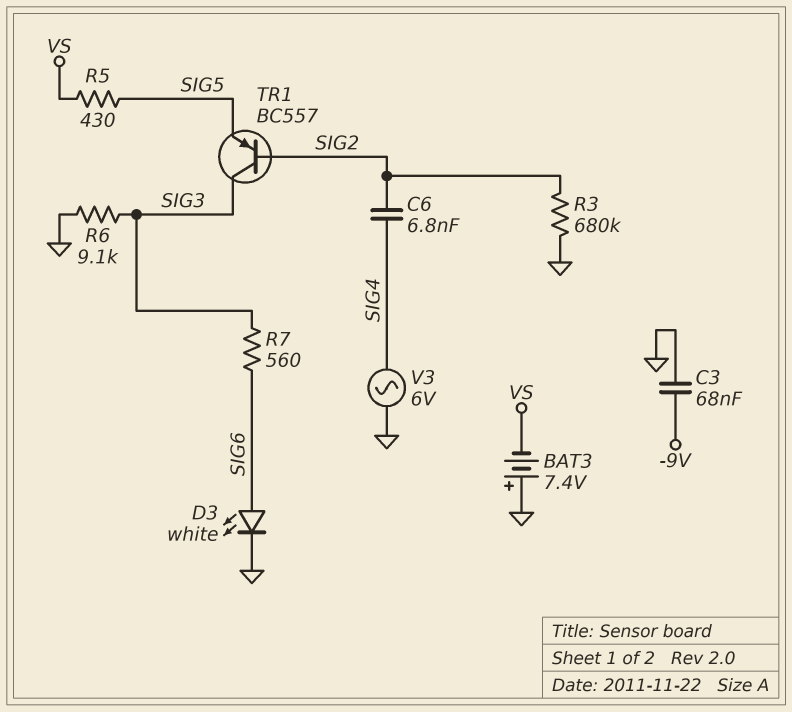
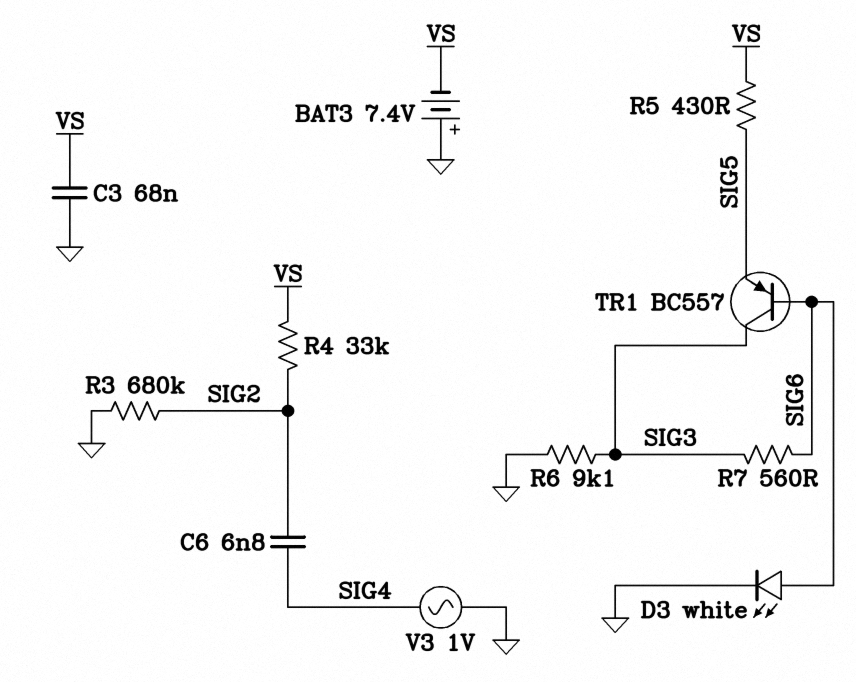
C3: 68nF (-9V, GND) -> 68nF (GND, VS)
R4: none -> 33k (SIG2, VS)
TR1: PNP BC557 (B SIG2, C SIG3, E SIG5) -> PNP BC557 (B SIG6, C SIG3, E SIG5)
V3: AC 6V (GND, SIG4) -> AC 1V (GND, SIG4)

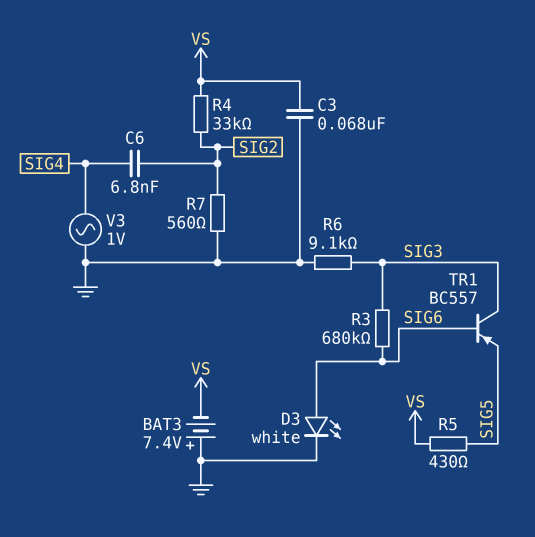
R3: 680k (GND, SIG2) -> 680k (SIG3, SIG6)
R7: 560 (SIG3, SIG6) -> 560 (GND, SIG2)

